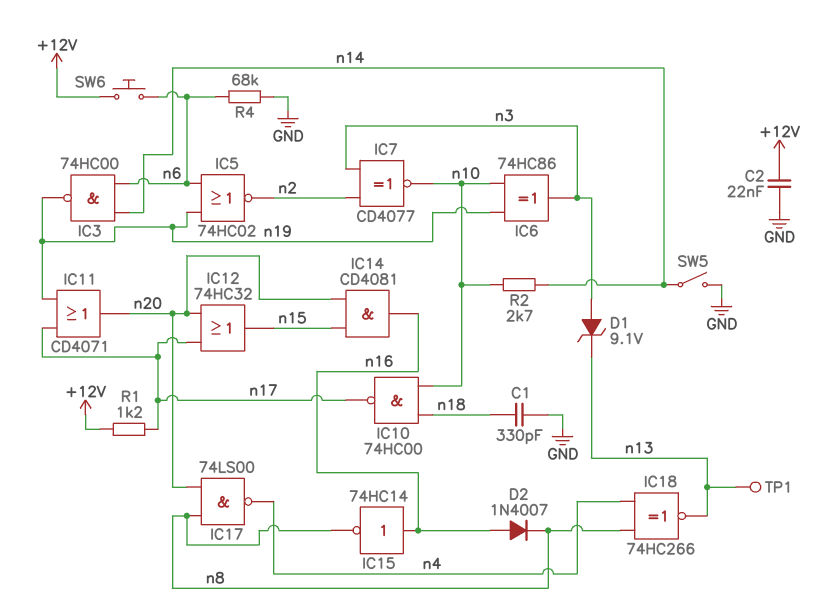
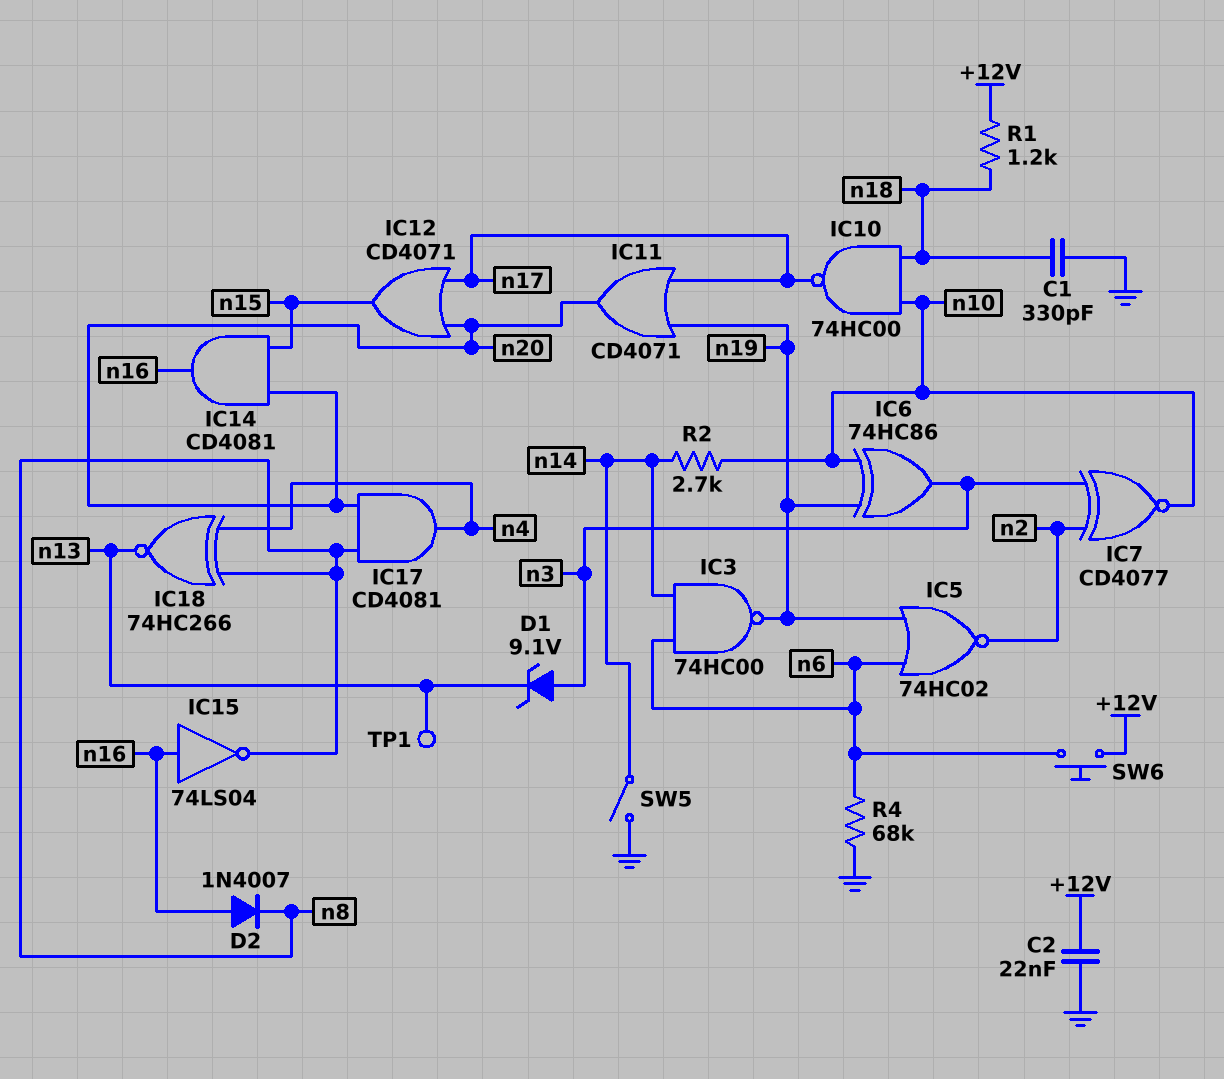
IC12: OR 74HC32 (in n17, in n20, out n15) -> OR CD4071 (in n17, in n20, out n15)
IC15: NOT 74HC14 (in n16, out n8) -> NOT 74LS04 (in n16, out n8)
IC17: NAND 74LS00 (in n8, in n20, out n4) -> AND CD4081 (in n8, in n20, out n4)
R1: 1.2k (+12V, n17) -> 1.2k (+12V, n18)

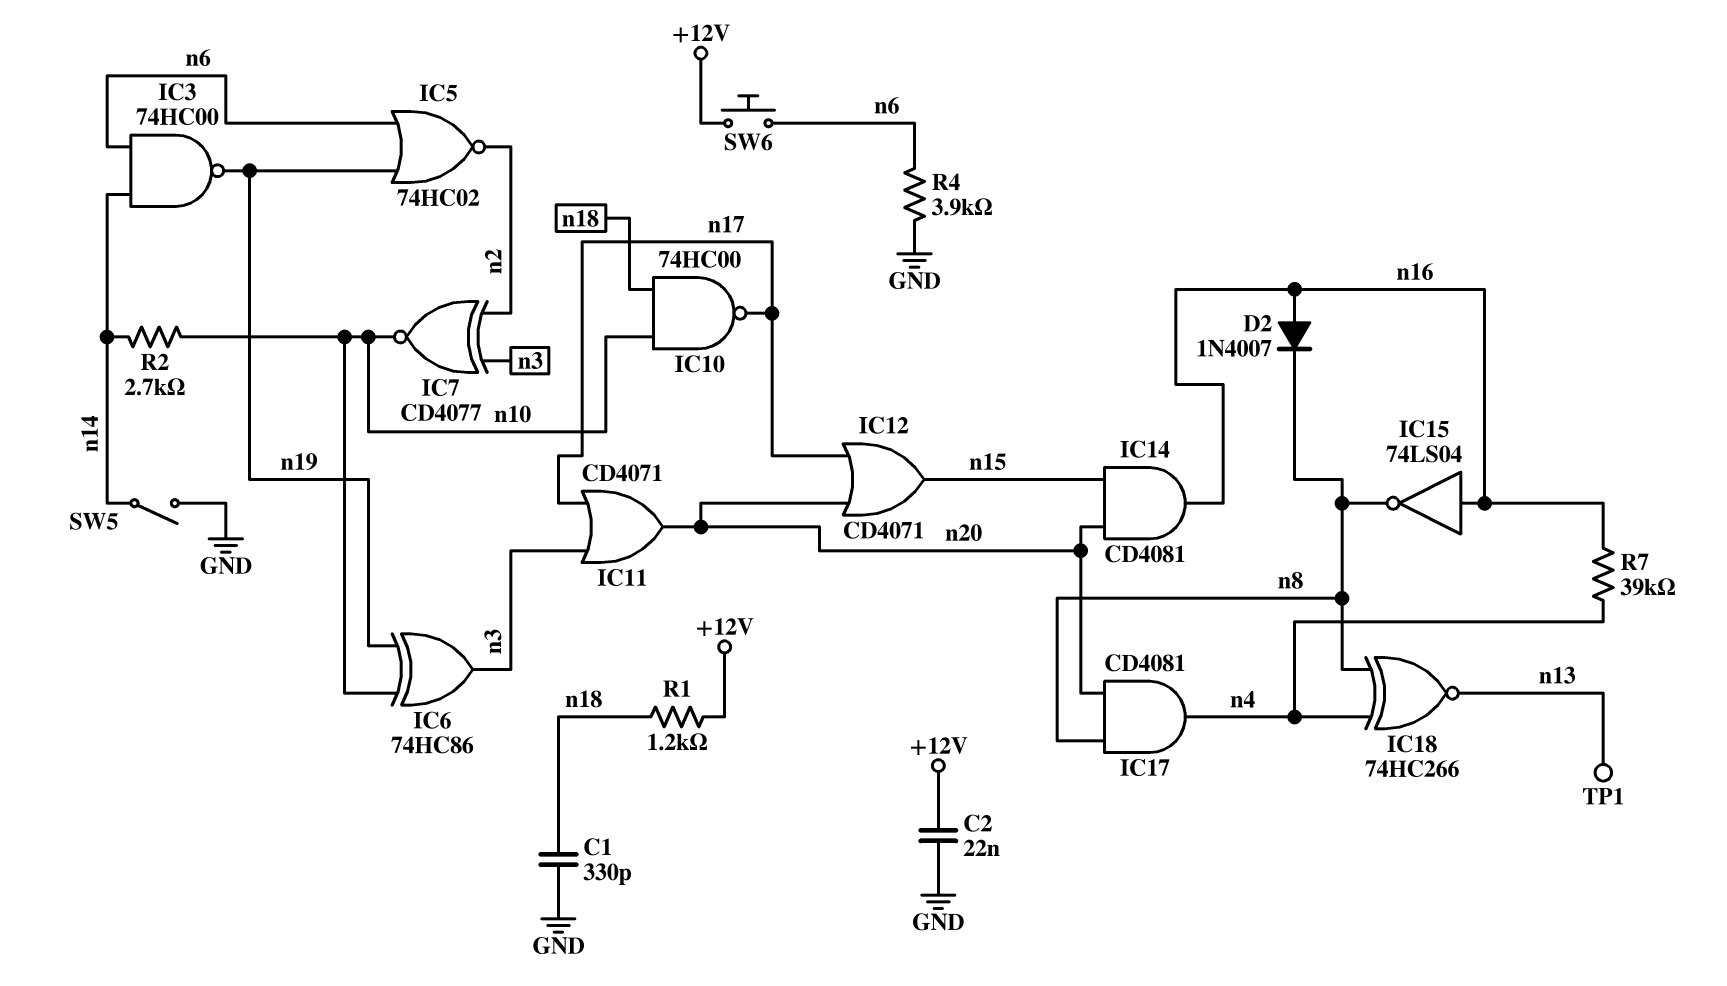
D1: zener 9.1V (A n3, K n13) -> none
IC11: OR CD4071 (in n17, in n19, out n20) -> OR CD4071 (in n3, in n17, out n20)
R4: 68k (GND, n6) -> 3.9k (GND, n6)
R7: none -> 39k (n4, n16)

